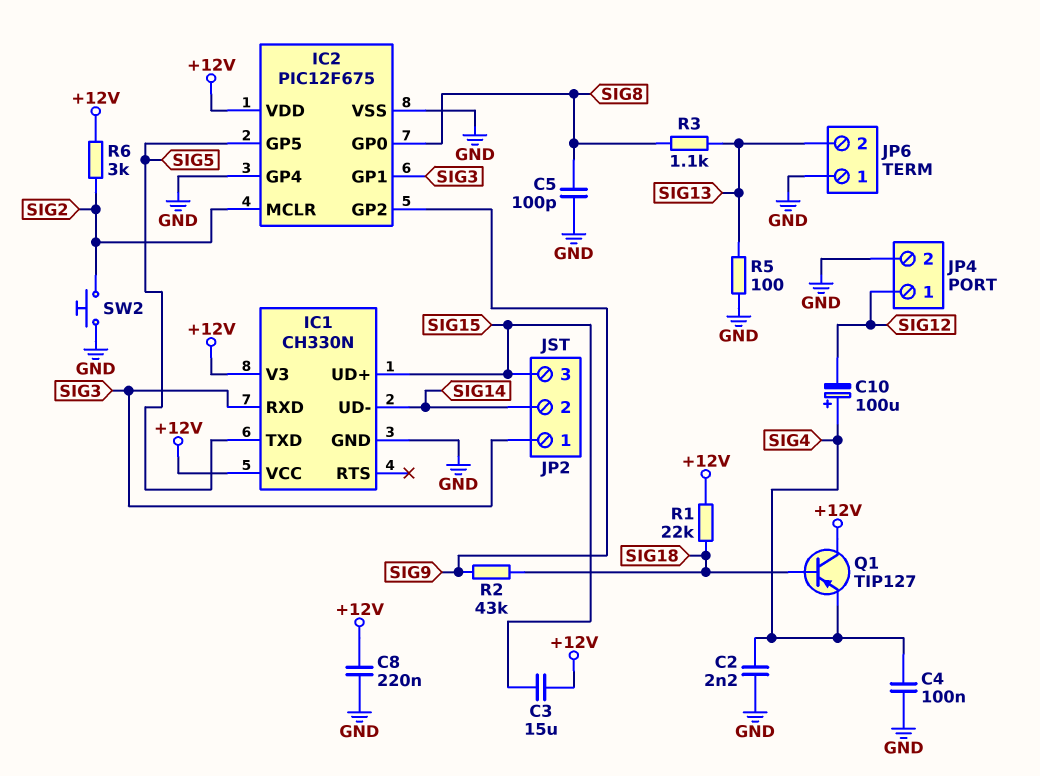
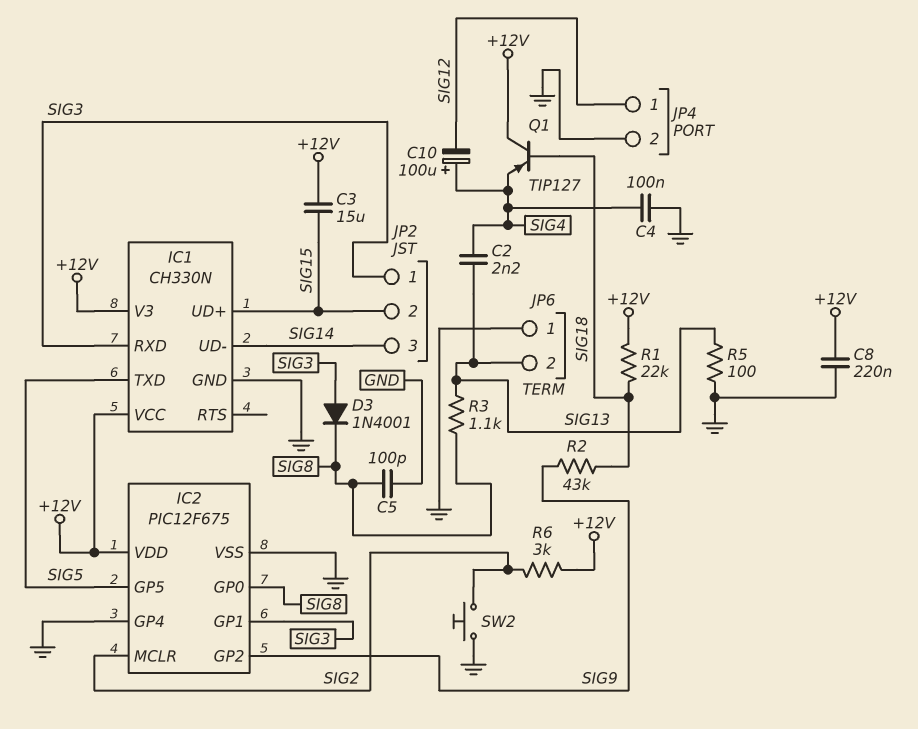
C2: 2.2nF (GND, SIG4) -> 2.2nF (SIG4, SIG13)
D3: none -> diode 1N4001 (A SIG3, K SIG8)
JP2 pin 2: SIG14 -> SIG15
JP2 pin 3: SIG15 -> SIG14

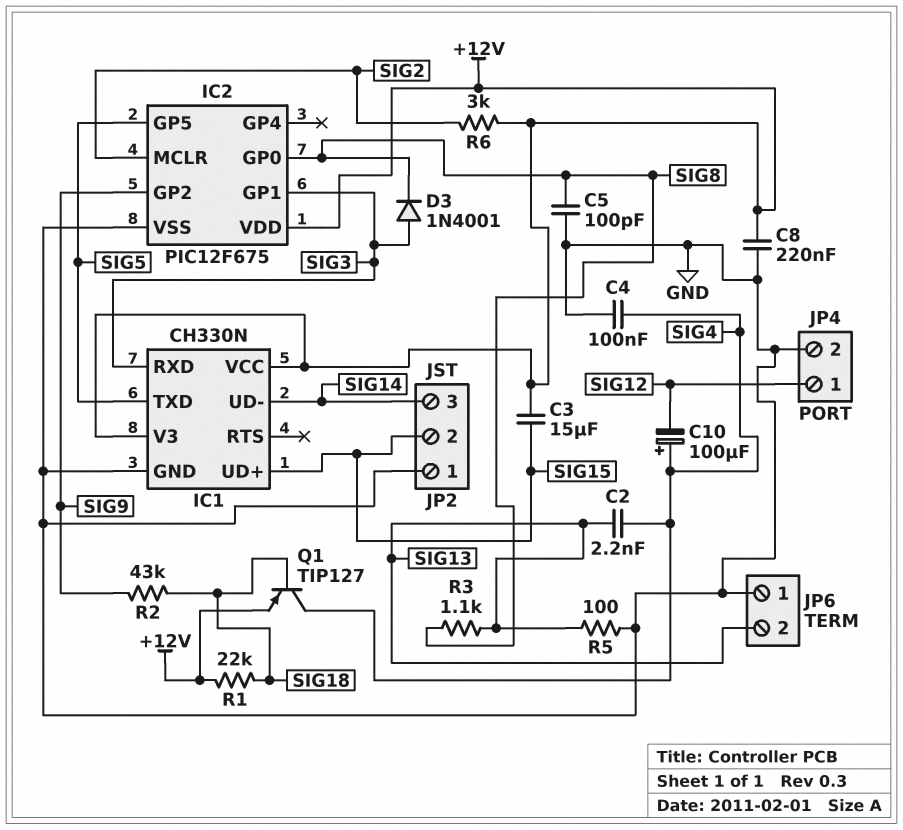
IC2 pin GP4: GND -> none
JP2 pin 1: SIG3 -> GND
Q1: PNP TIP127 (B SIG18, C +12V, E SIG4) -> PNP TIP127 (B SIG18, C SIG4, E +12V)
SW2: button (GND, SIG2) -> none

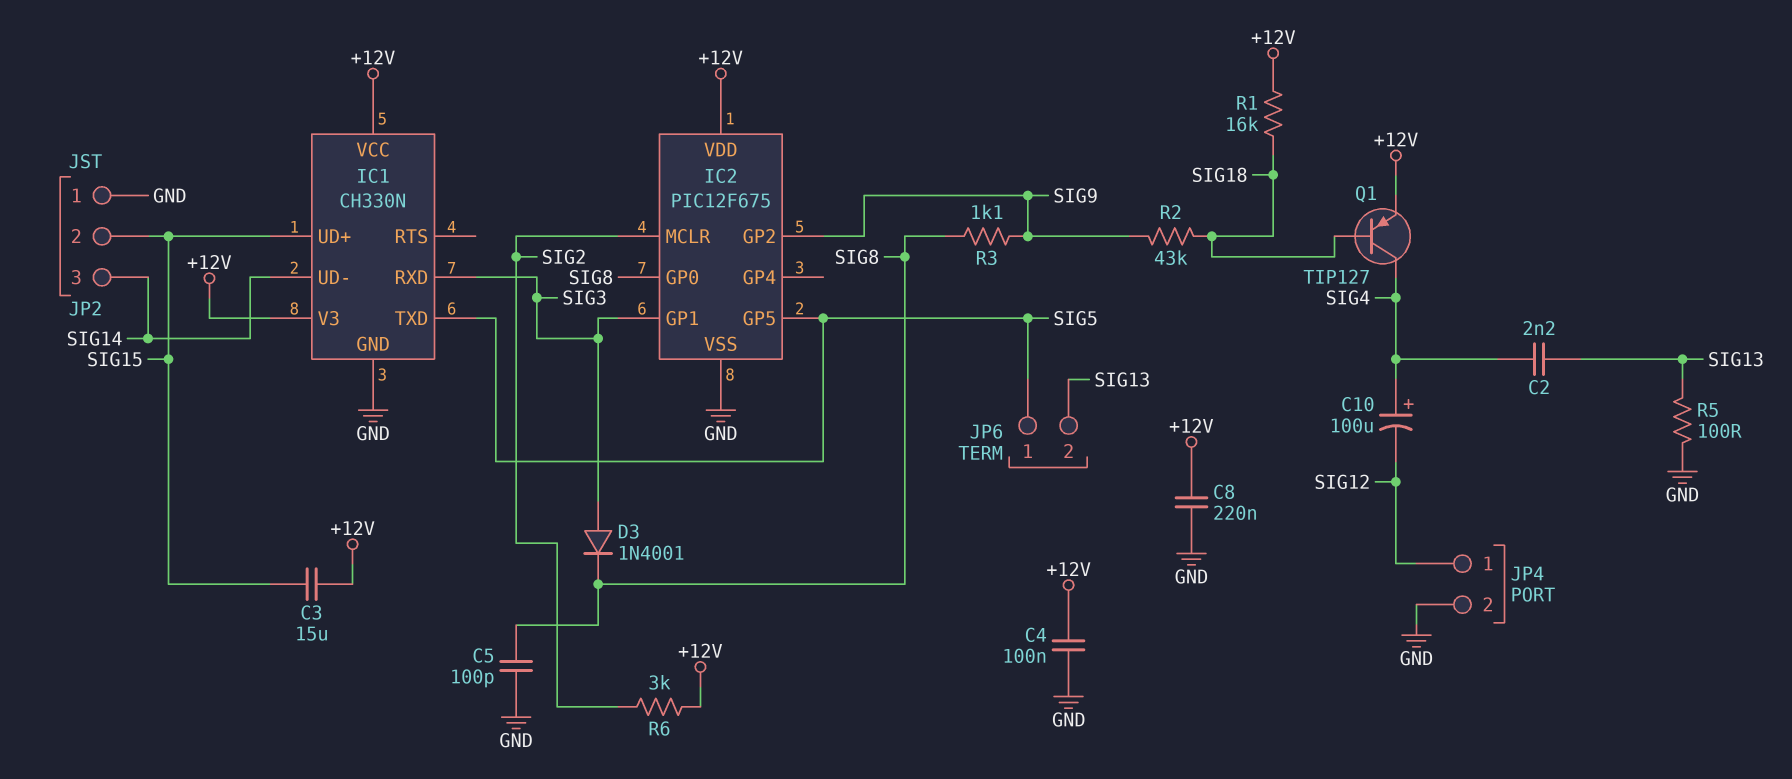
C4: 100nF (GND, SIG4) -> 100nF (+12V, GND)
JP6 pin 1: GND -> SIG5
R1: 22k (+12V, SIG18) -> 16k (+12V, SIG18)
R3: 1.1k (SIG8, SIG13) -> 1.1k (SIG8, SIG9)

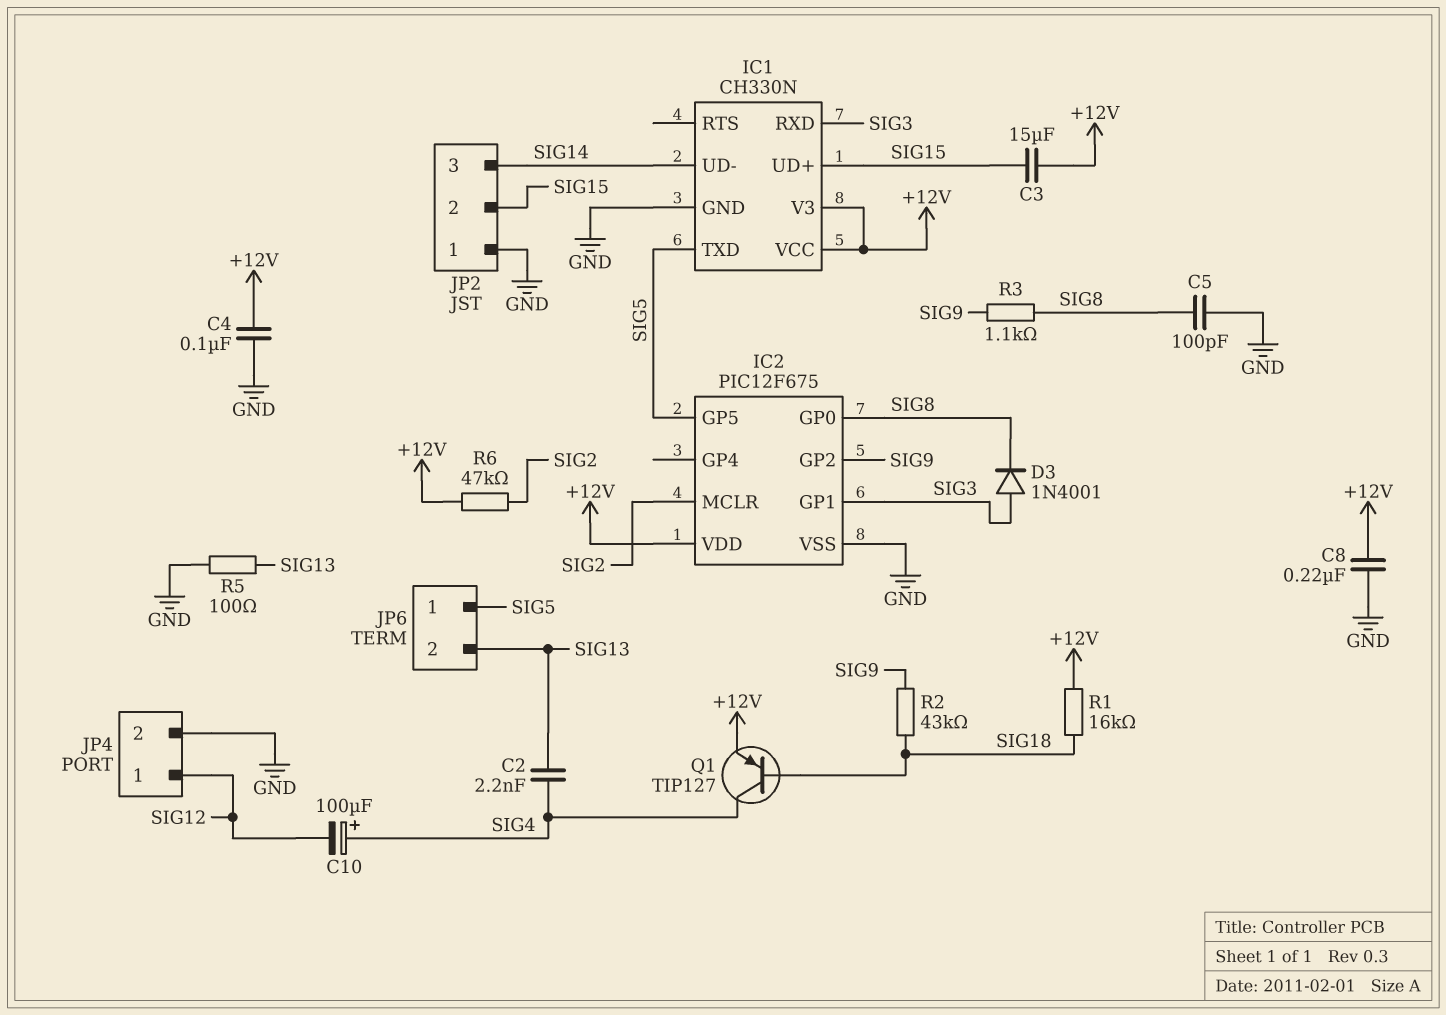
R6: 3k (+12V, SIG2) -> 47k (+12V, SIG2)

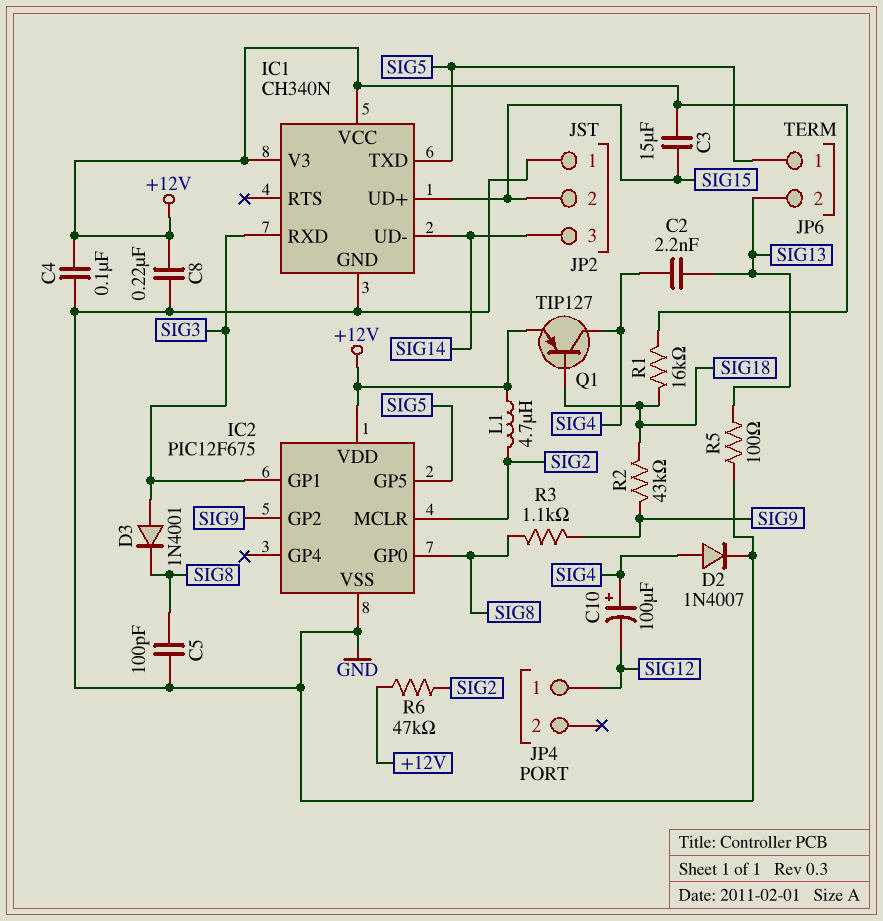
D2: none -> diode 1N4007 (A SIG4, K GND)
IC1: CH330N -> CH340N
JP4 pin 2: GND -> none
L1: none -> 4.7uH (+12V, SIG2)

